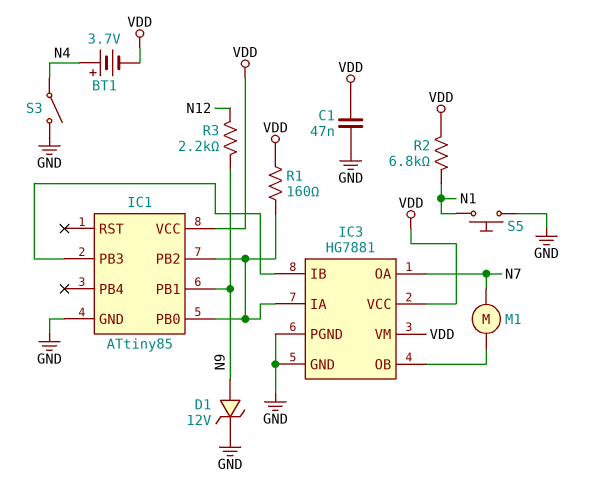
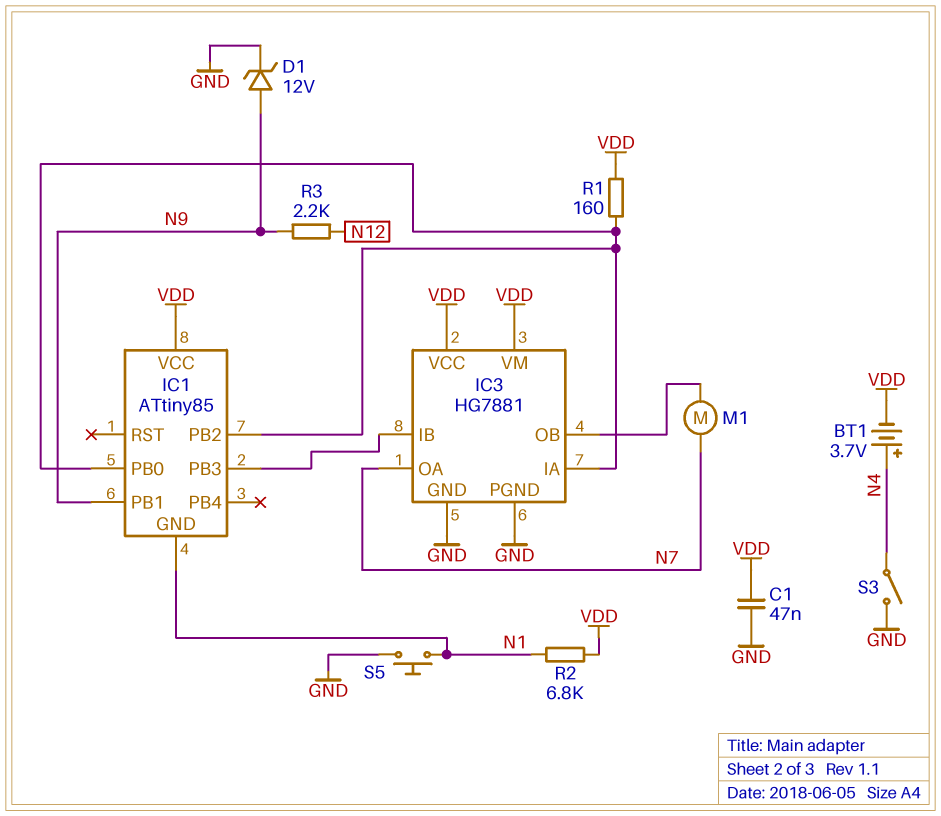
IC1 pin GND: GND -> N1

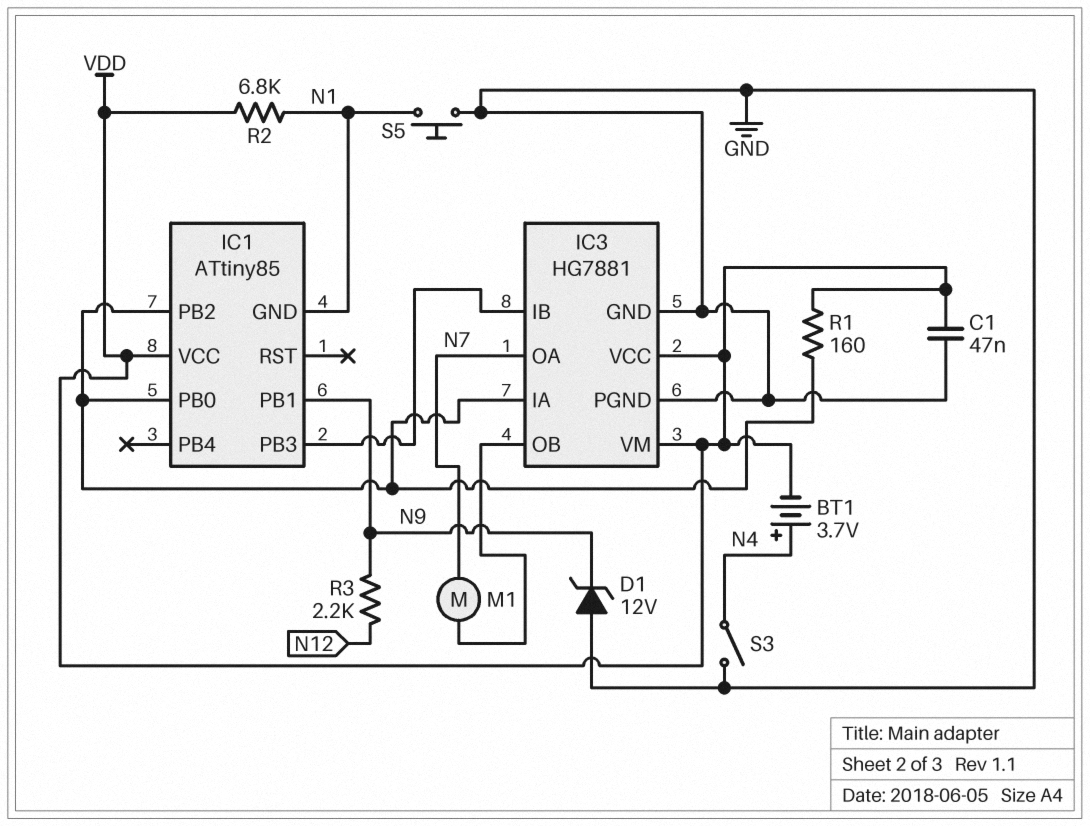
D1: zener 12V (A N9, K GND) -> zener 12V (A GND, K N9)

